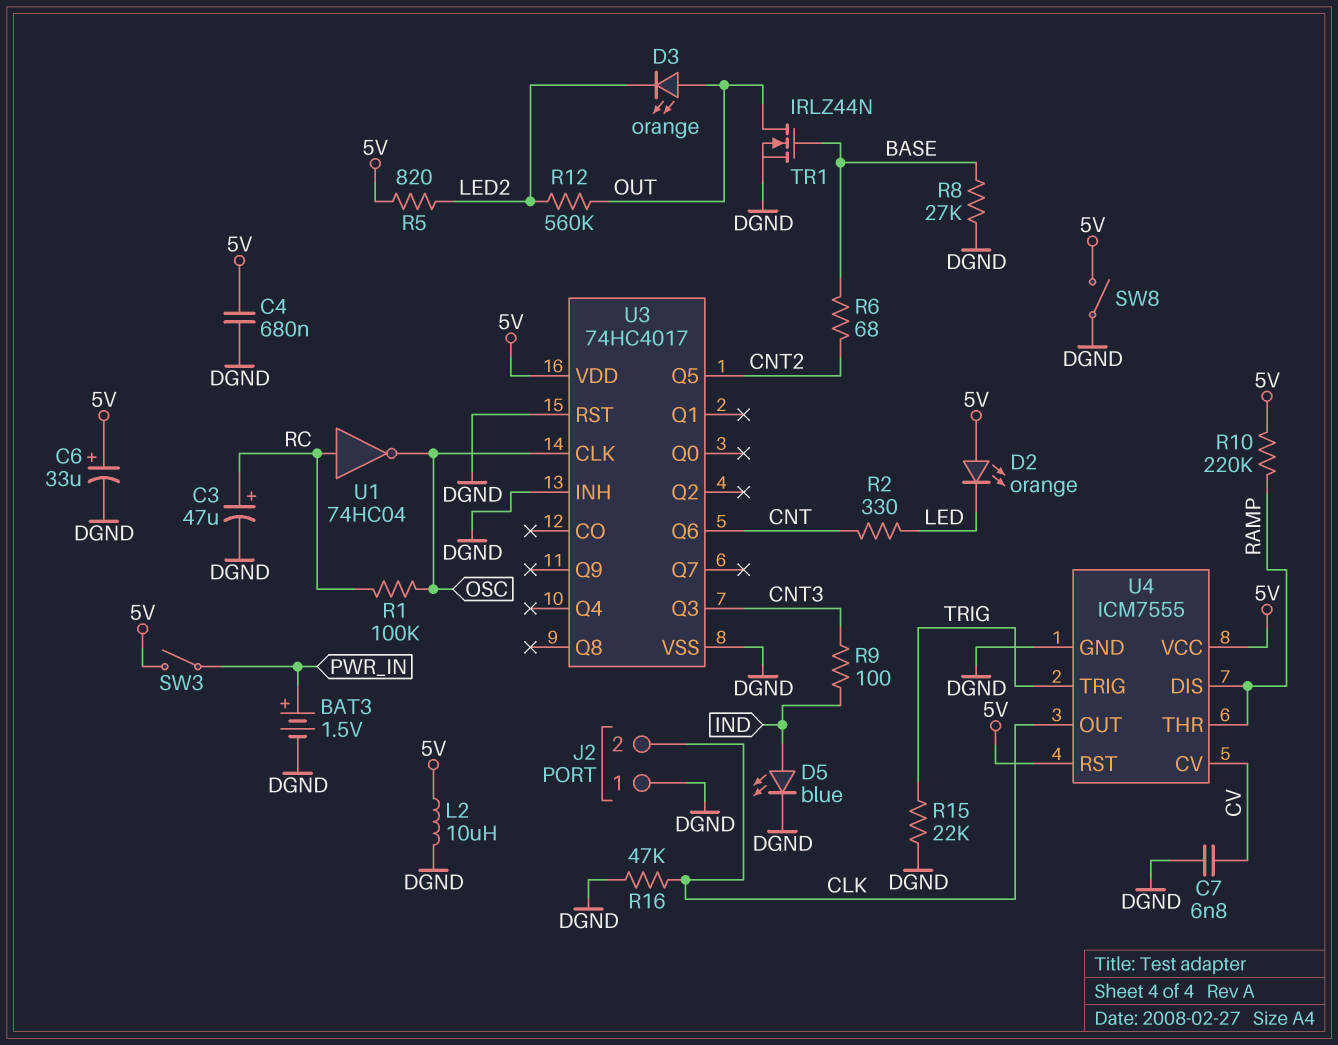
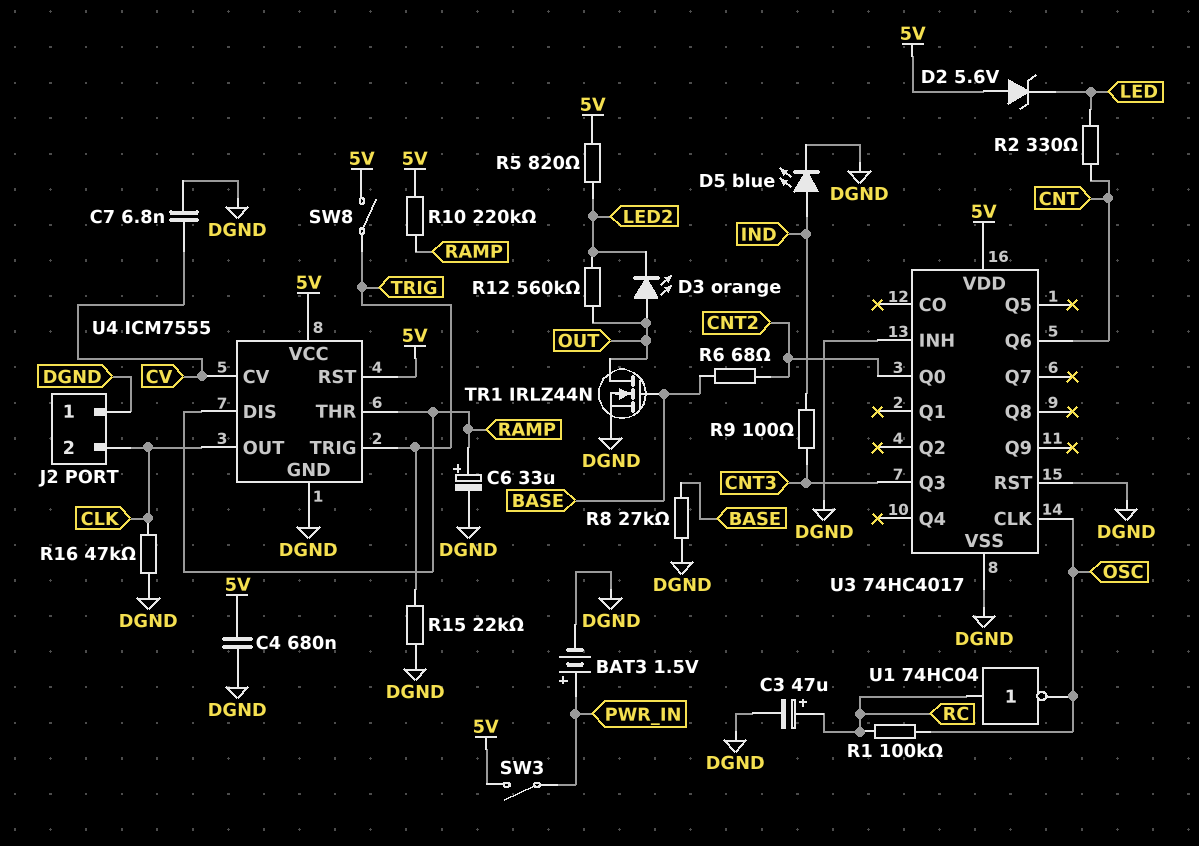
C6: 33uF (plus 5V, minus DGND) -> 33uF (plus RAMP, minus DGND)
D2: LED orange (A 5V, K LED) -> zener 5.6V (A 5V, K LED)
L2: 10uH (5V, DGND) -> none
SW8: switch (5V, DGND) -> switch (5V, TRIG)
U3 pin Q0: none -> CNT2
U3 pin Q5: CNT2 -> none

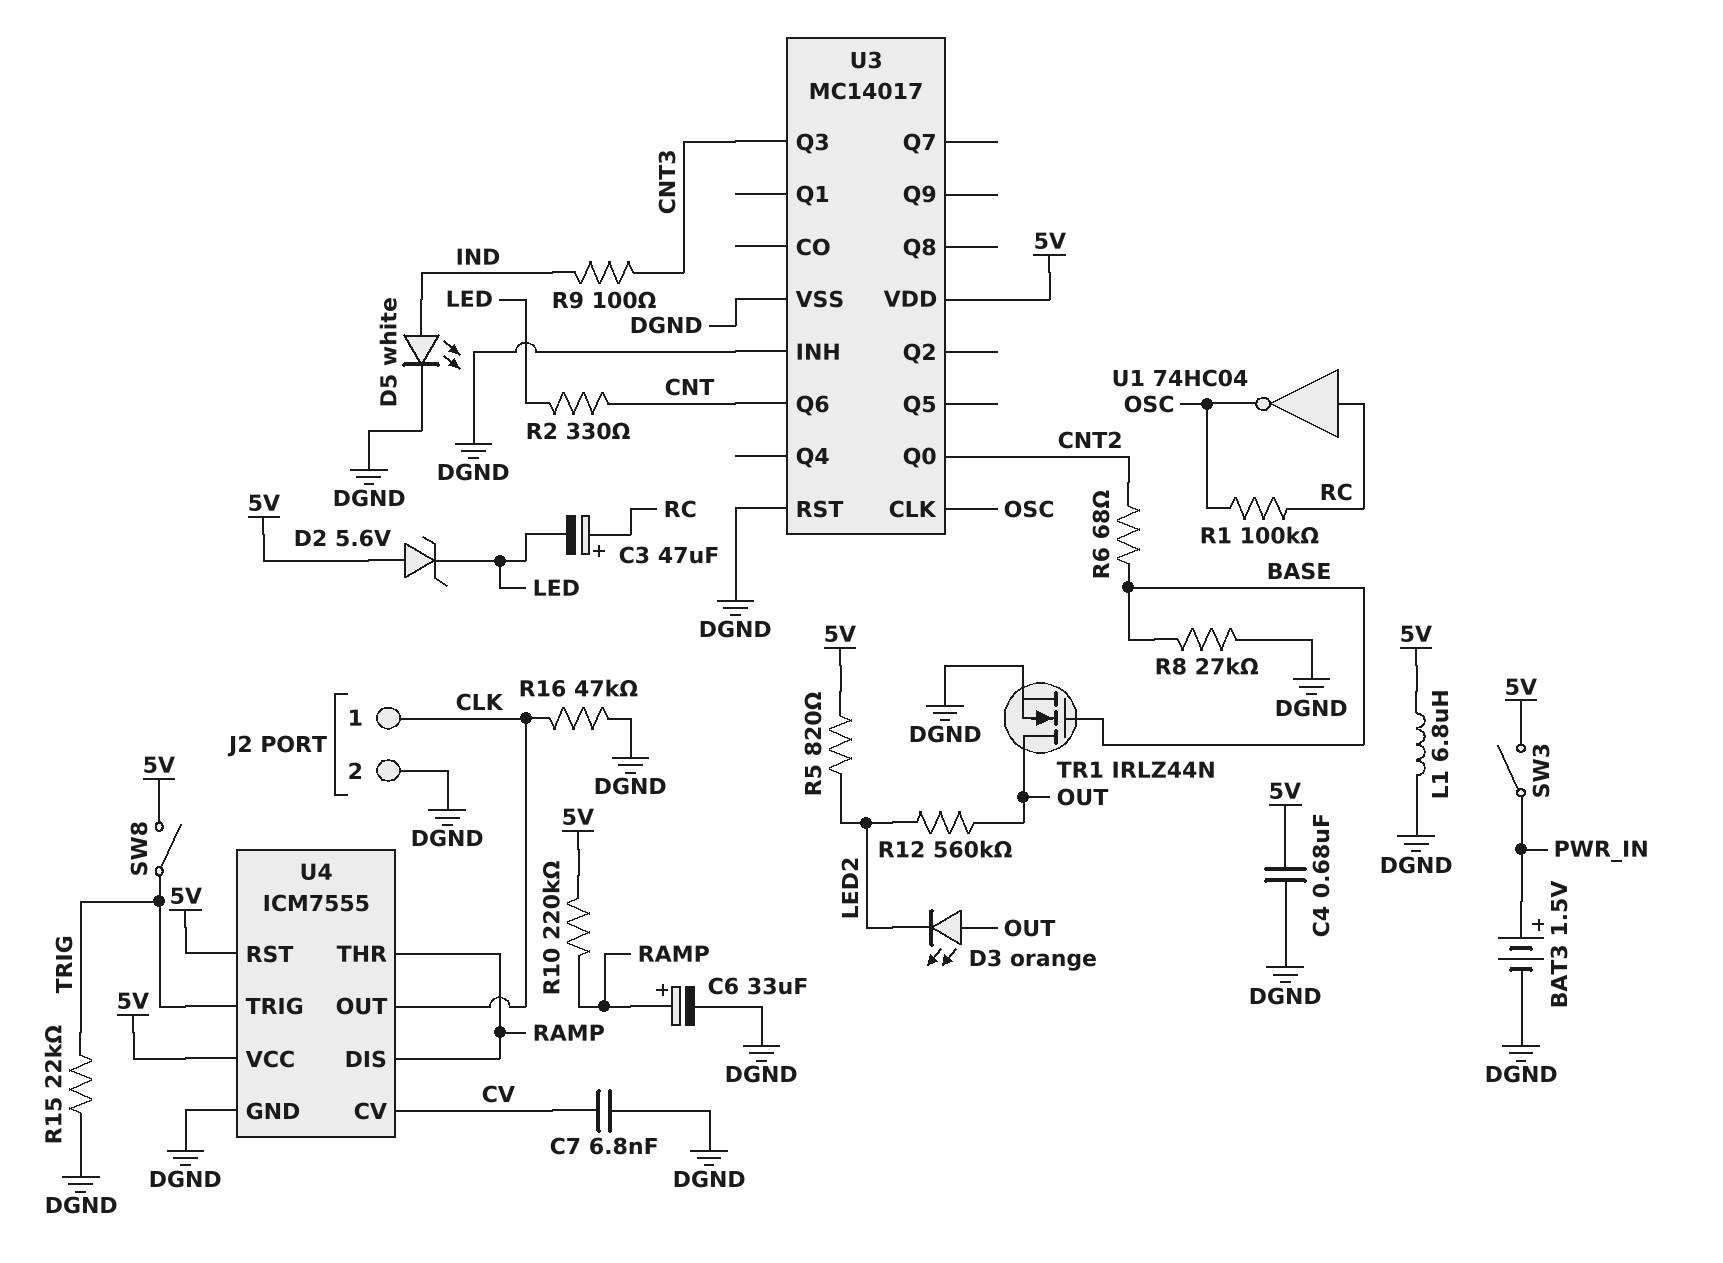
C3: 47uF (plus RC, minus DGND) -> 47uF (plus RC, minus LED)
D5: LED blue (A IND, K DGND) -> LED white (A IND, K DGND)
J2 pin 1: DGND -> CLK
J2 pin 2: CLK -> DGND
L1: none -> 6.8uH (5V, DGND)
U3: 74HC4017 -> MC14017

